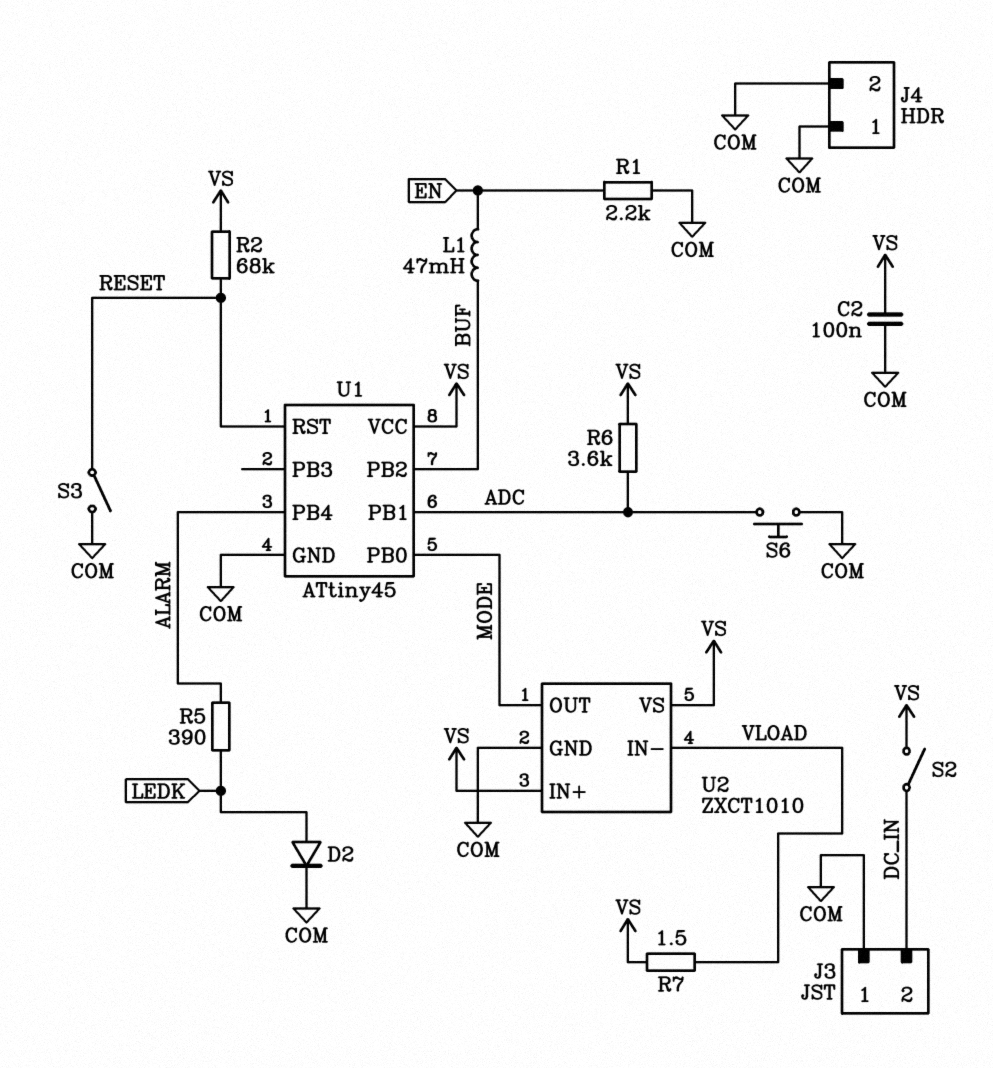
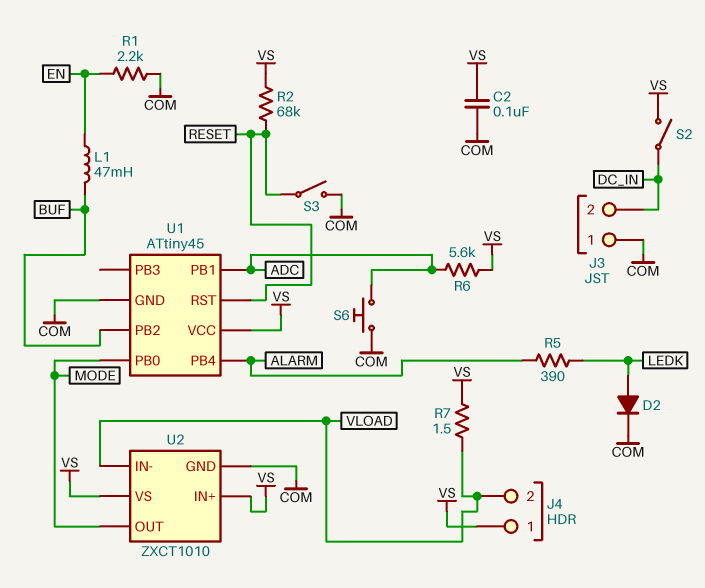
J4 pin 1: COM -> VS
J4 pin 2: COM -> VLOAD
R6: 3.6k (ADC, VS) -> 5.6k (ADC, VS)

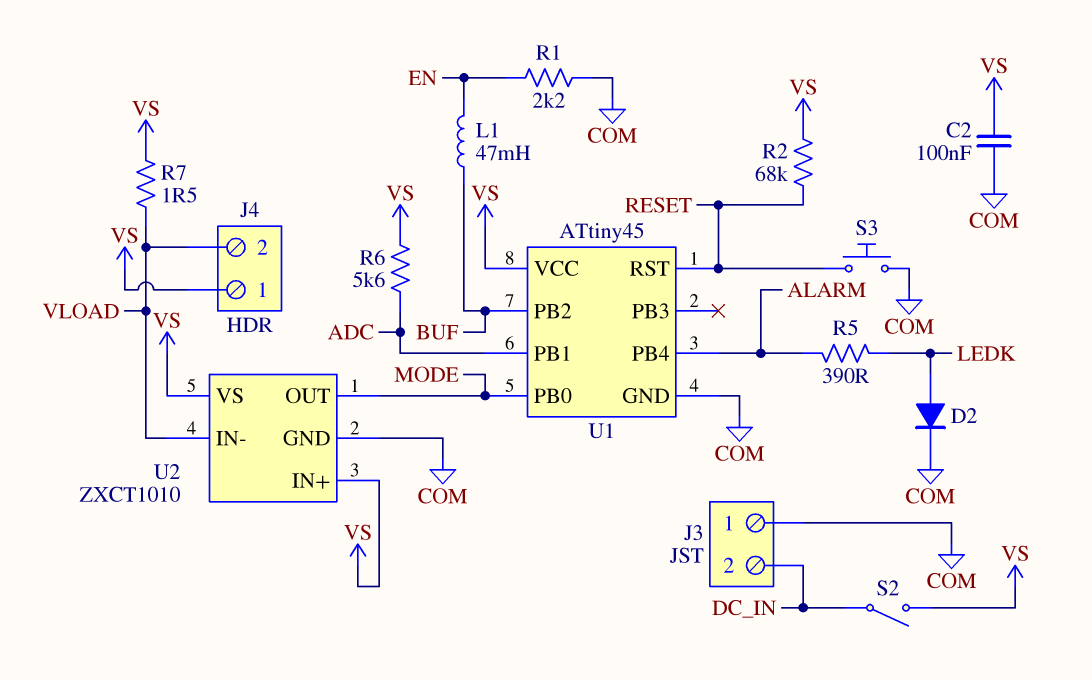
S3: switch (COM, RESET) -> button (COM, RESET)
S6: button (ADC, COM) -> none

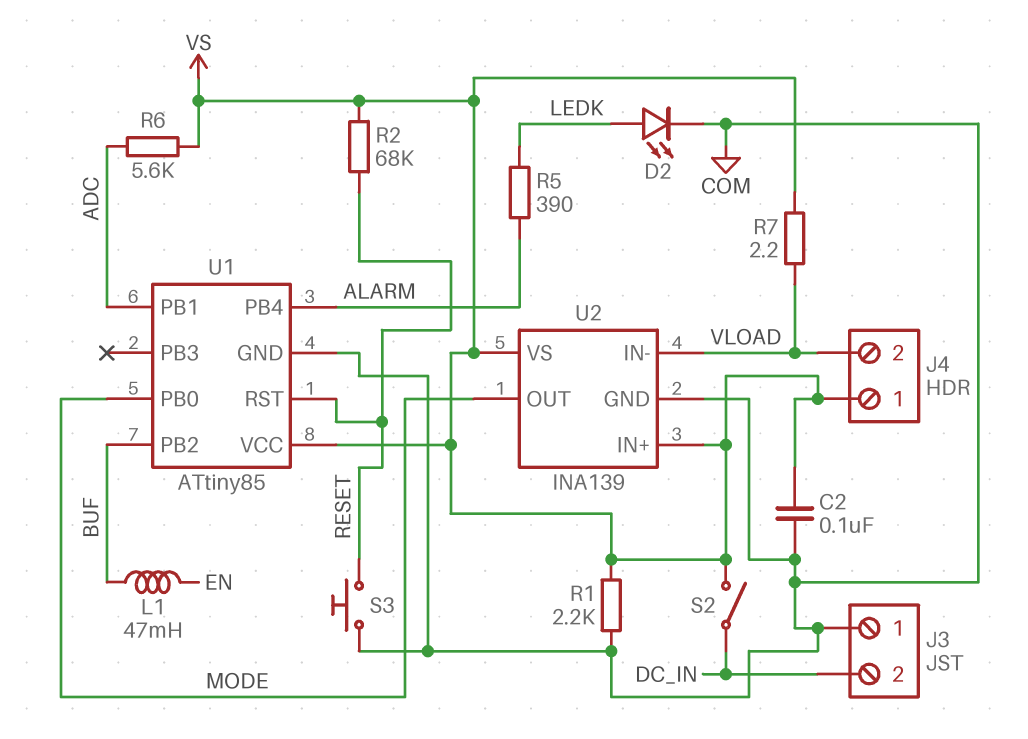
D2: diode (A LEDK, K COM) -> LED (A LEDK, K COM)
R1: 2.2k (COM, EN) -> 2.2k (COM, VS)
R7: 1.5 (VLOAD, VS) -> 2.2 (VLOAD, VS)
U1: ATtiny45 -> ATtiny85
U2: ZXCT1010 -> INA139

